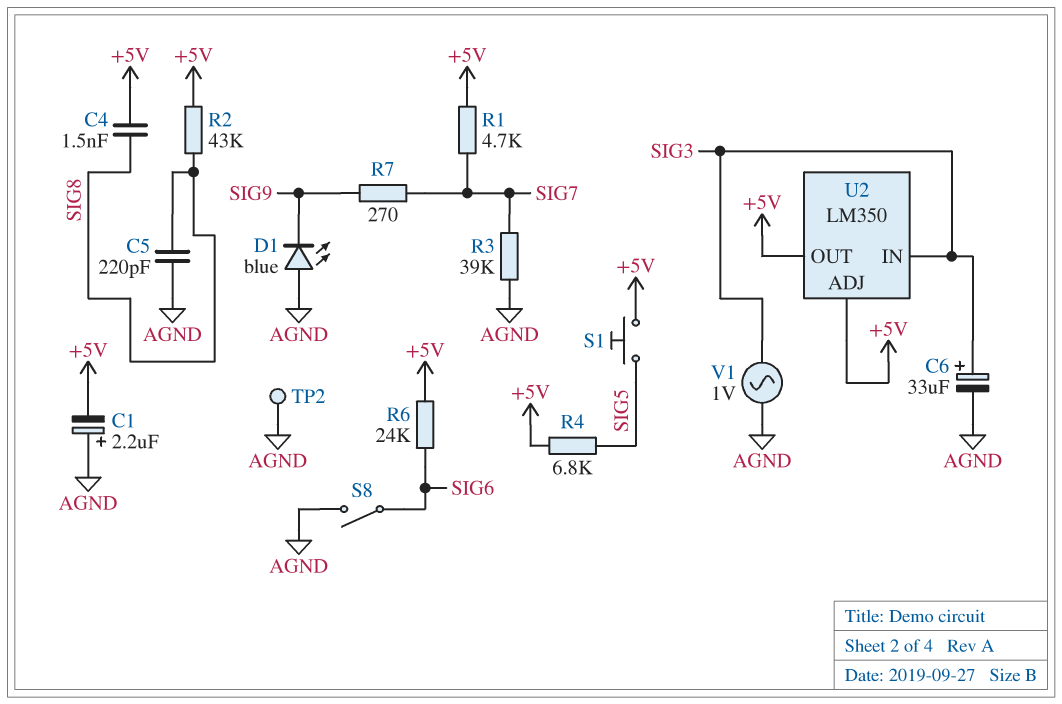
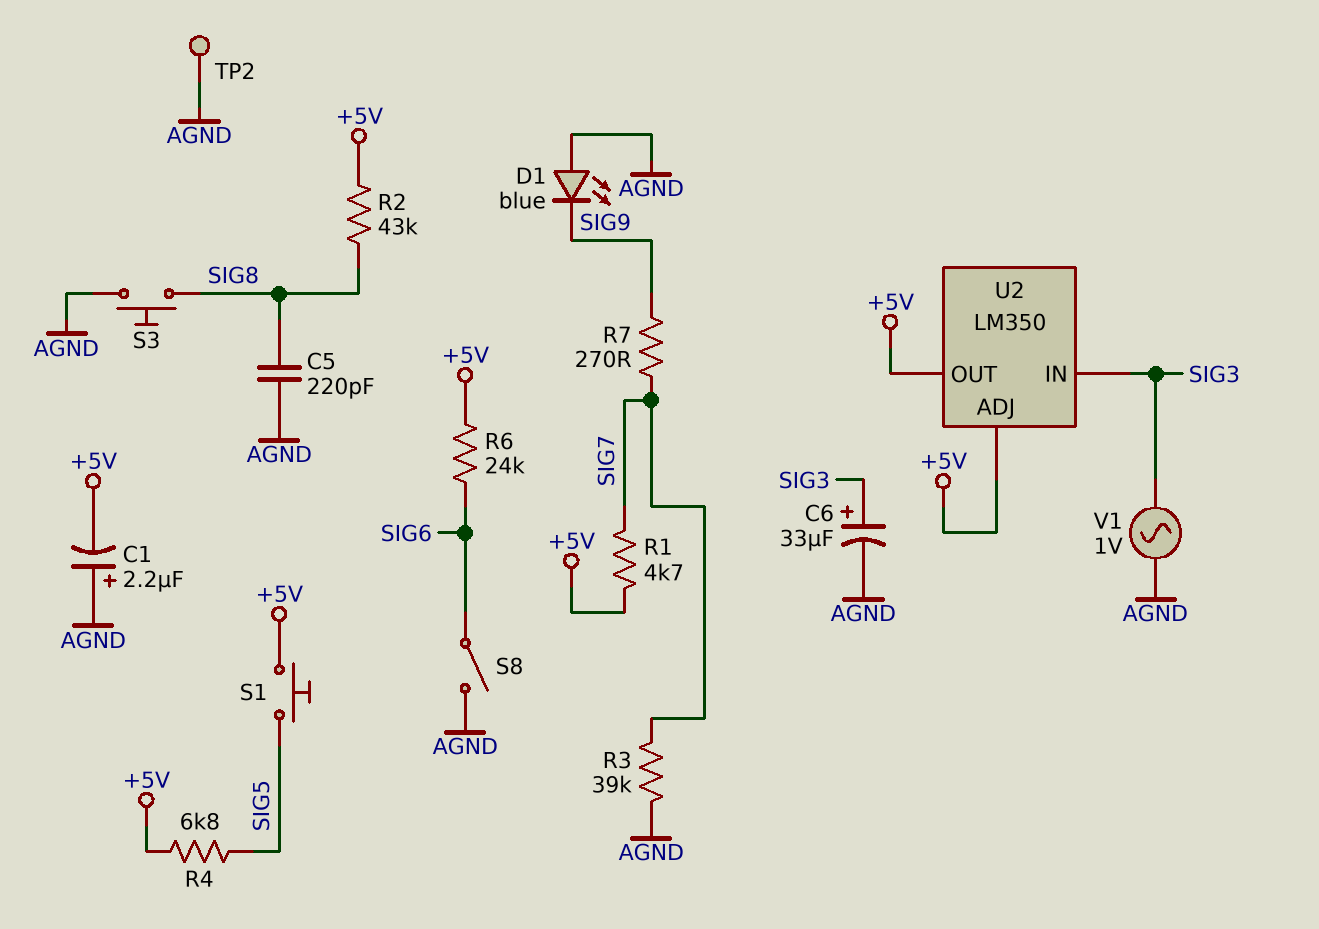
C4: 1.5nF (+5V, SIG8) -> none
S3: none -> button (AGND, SIG8)

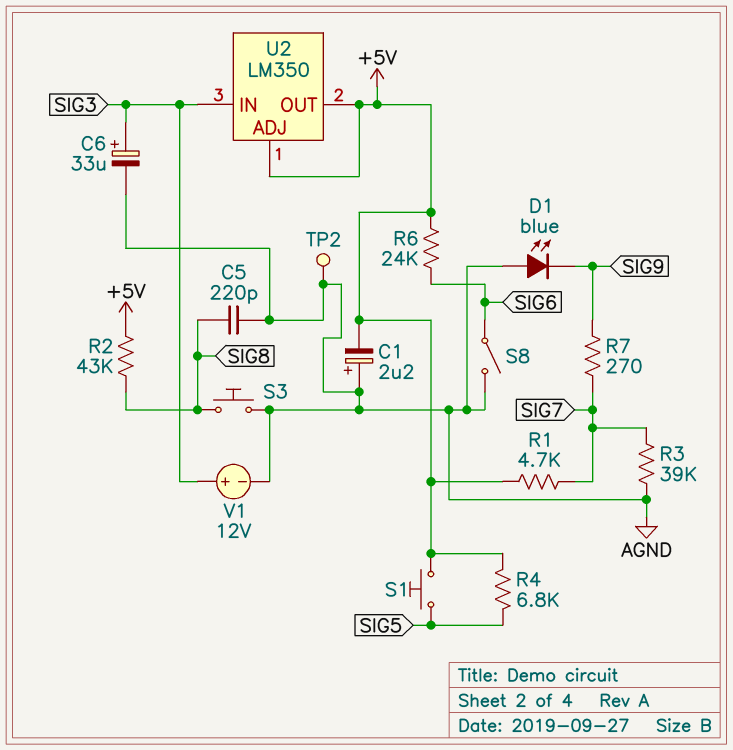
V1: AC 1V (AGND, SIG3) -> 12V (plus SIG3, minus AGND)

